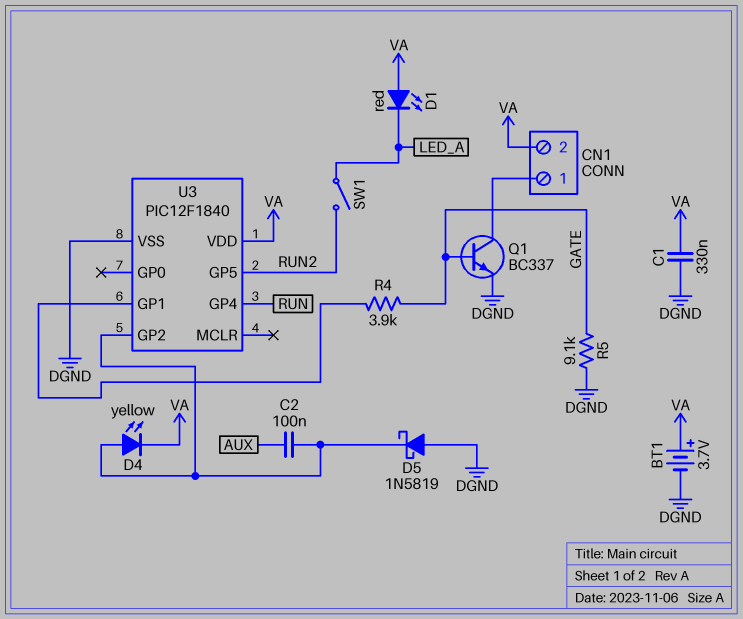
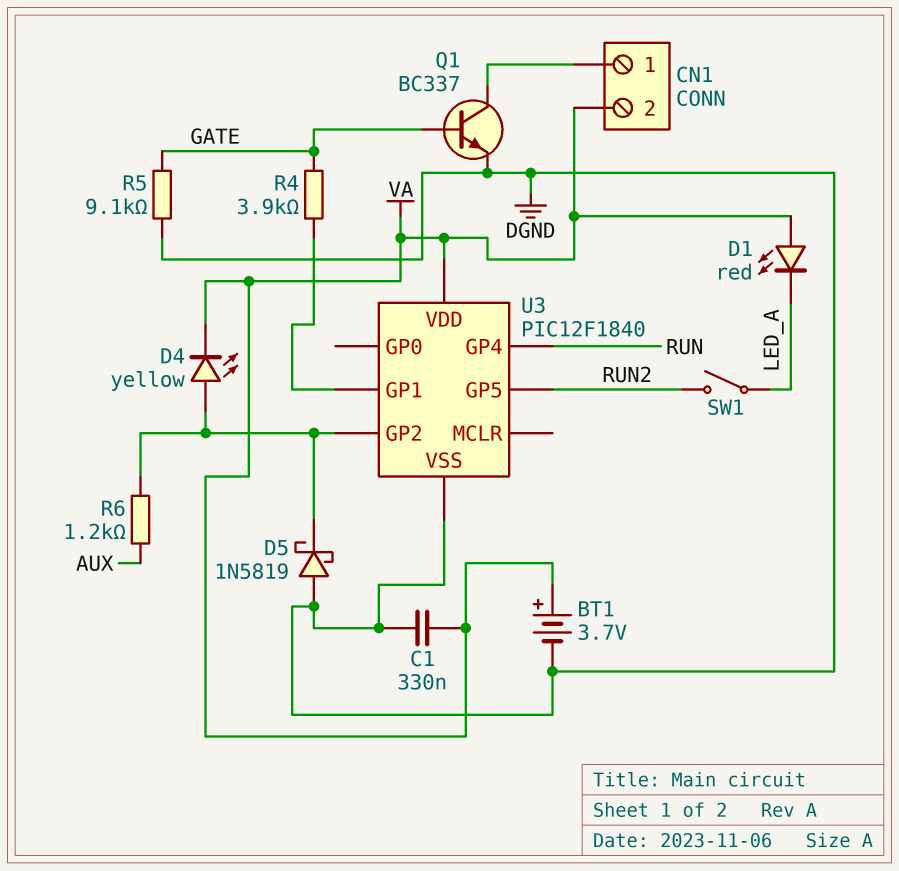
C2: 100nF (AUX, U3/GP2) -> none
R6: none -> 1.2k (AUX, U3/GP2)

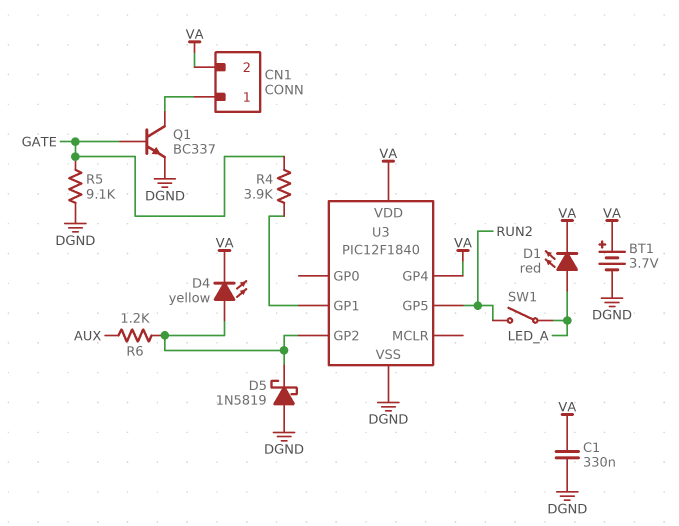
D1: LED red (A VA, K LED_A) -> LED red (A LED_A, K VA)
U3 pin GP4: RUN -> VA

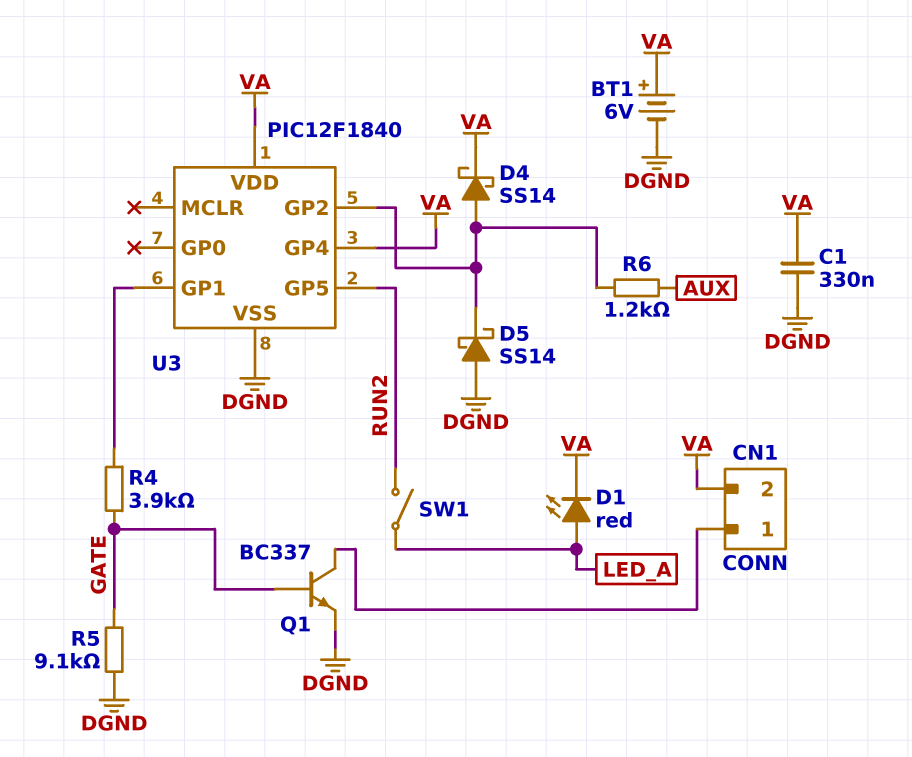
BT1: 3.7V (plus VA, minus DGND) -> 6V (plus VA, minus DGND)
D4: LED yellow (A U3/GP2, K VA) -> schottky SS14 (A U3/GP2, K VA)
D5: schottky 1N5819 (A DGND, K U3/GP2) -> schottky SS14 (A DGND, K U3/GP2)

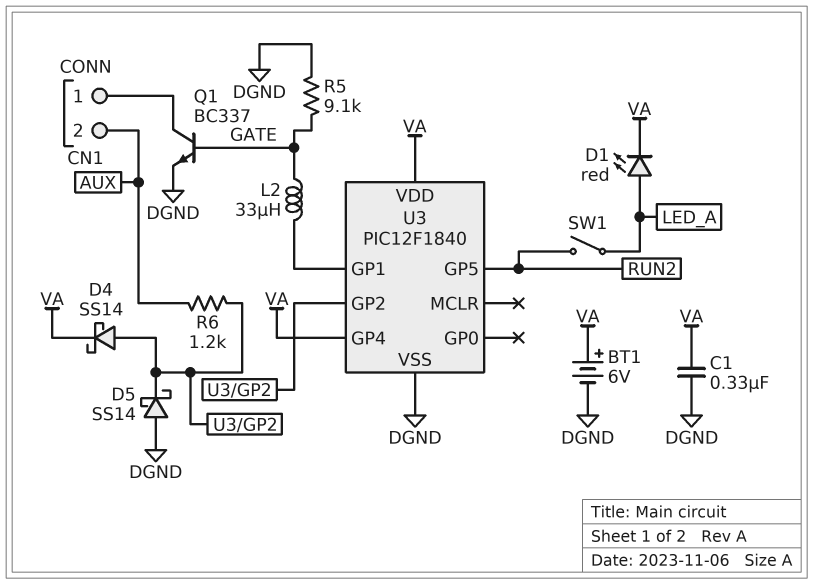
CN1 pin 2: VA -> AUX
L2: none -> 33uH (GATE, U3/GP1)
R4: 3.9k (GATE, U3/GP1) -> none

